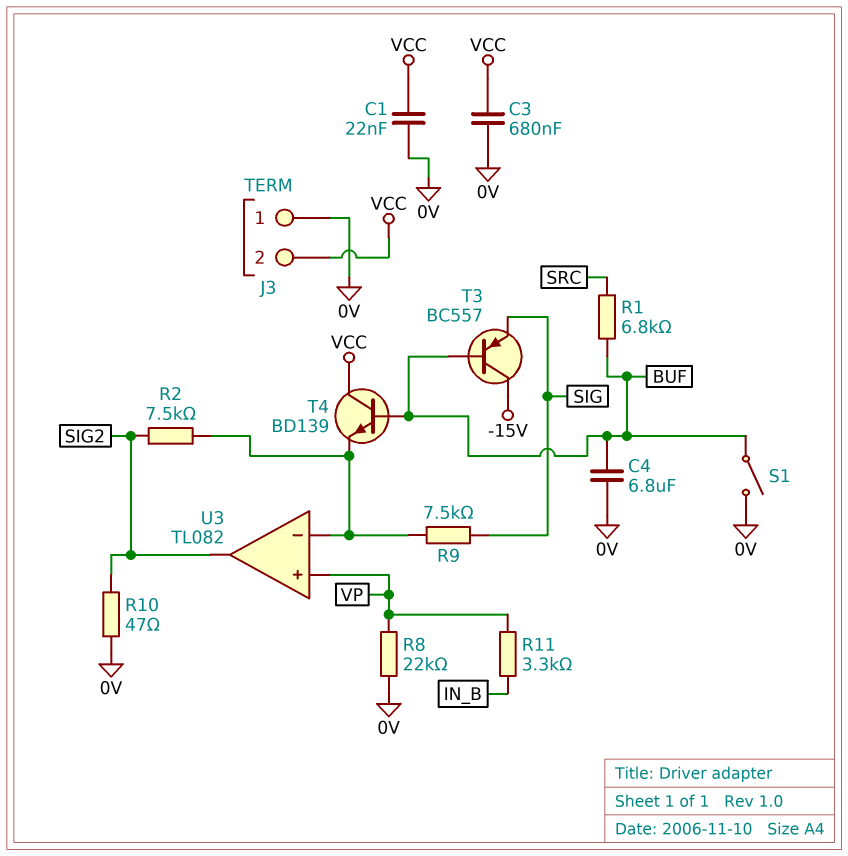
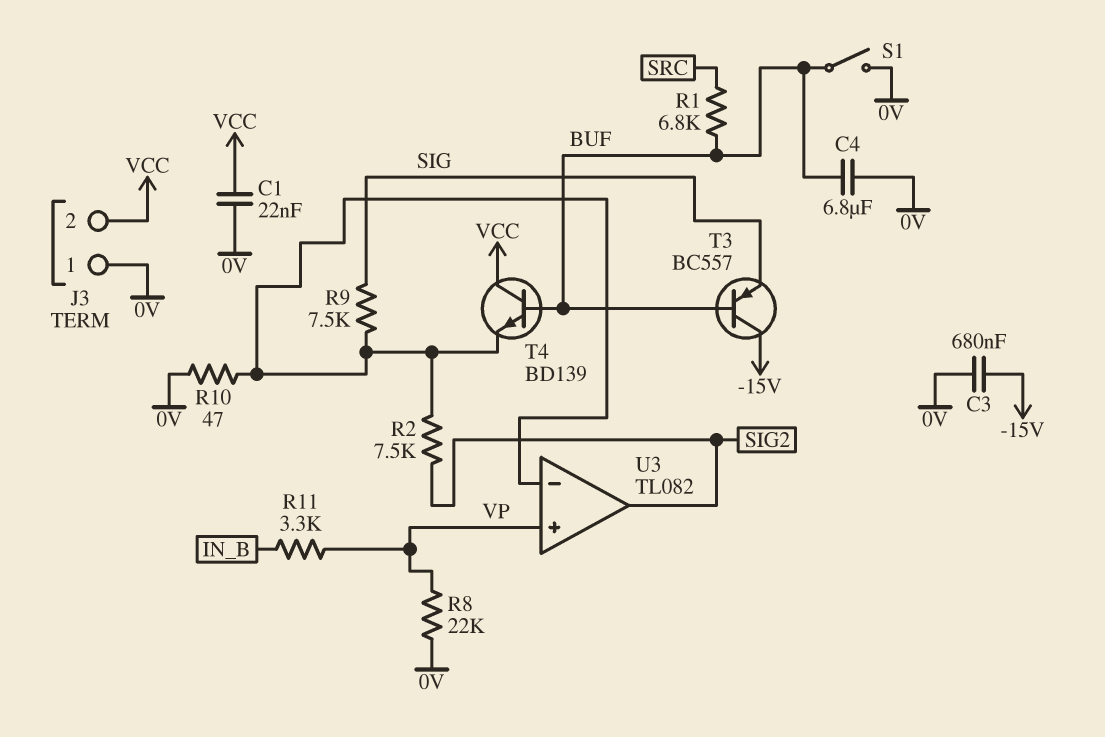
C3: 680nF (0V, VCC) -> 680nF (-15V, 0V)
R10: 47 (0V, SIG2) -> 47 (0V, U3/in-)

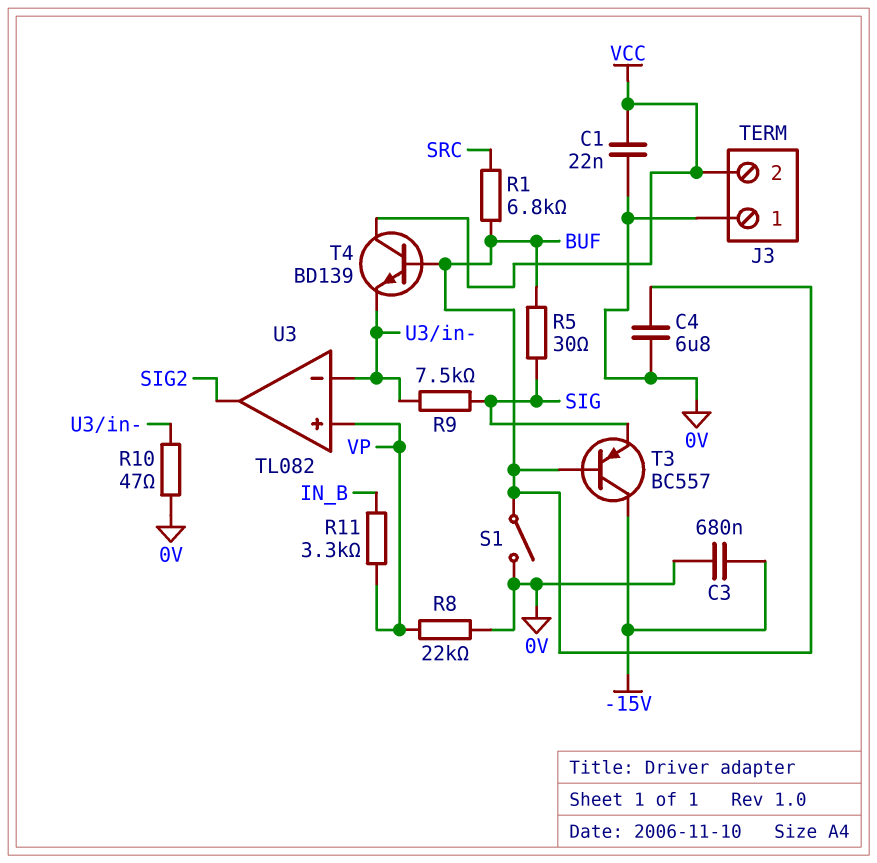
R2: 7.5k (SIG2, U3/in-) -> none
R5: none -> 30 (BUF, SIG)

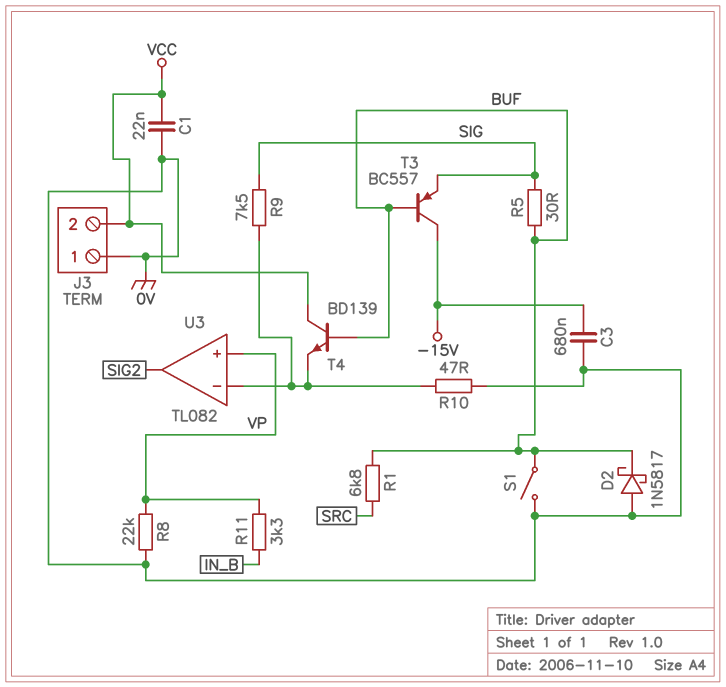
C4: 6.8uF (0V, BUF) -> none
D2: none -> schottky 1N5817 (A 0V, K BUF)

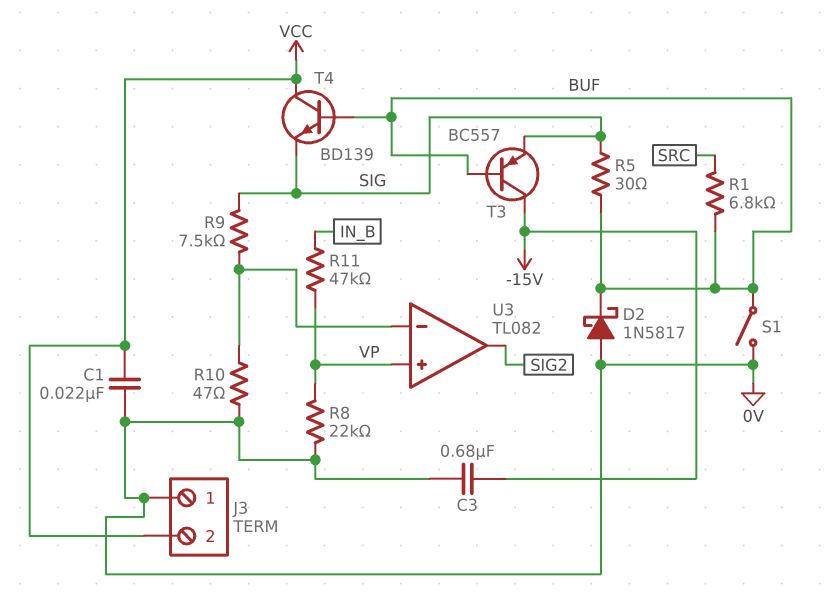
R11: 3.3k (IN_B, VP) -> 47k (IN_B, VP)
T4: NPN BD139 (B BUF, C VCC, E U3/in-) -> NPN BD139 (B BUF, C VCC, E SIG)

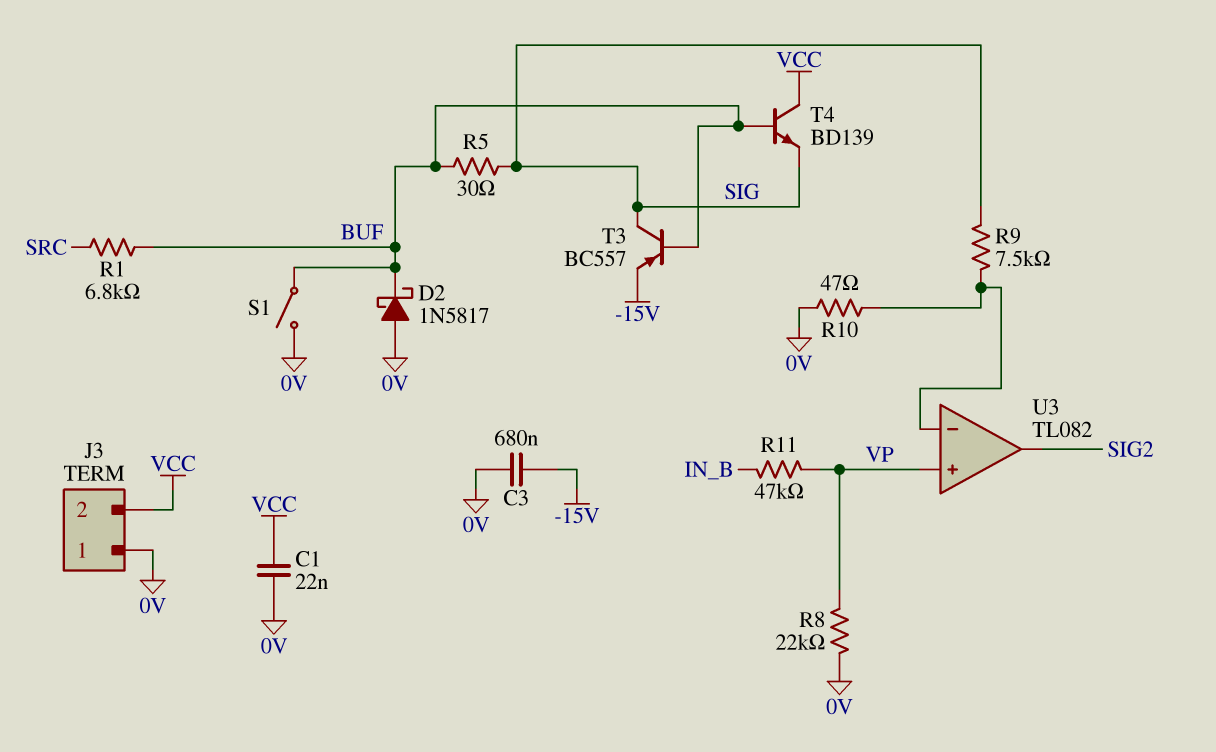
T3: PNP BC557 (B BUF, C -15V, E SIG) -> PNP BC557 (B BUF, C SIG, E -15V)

